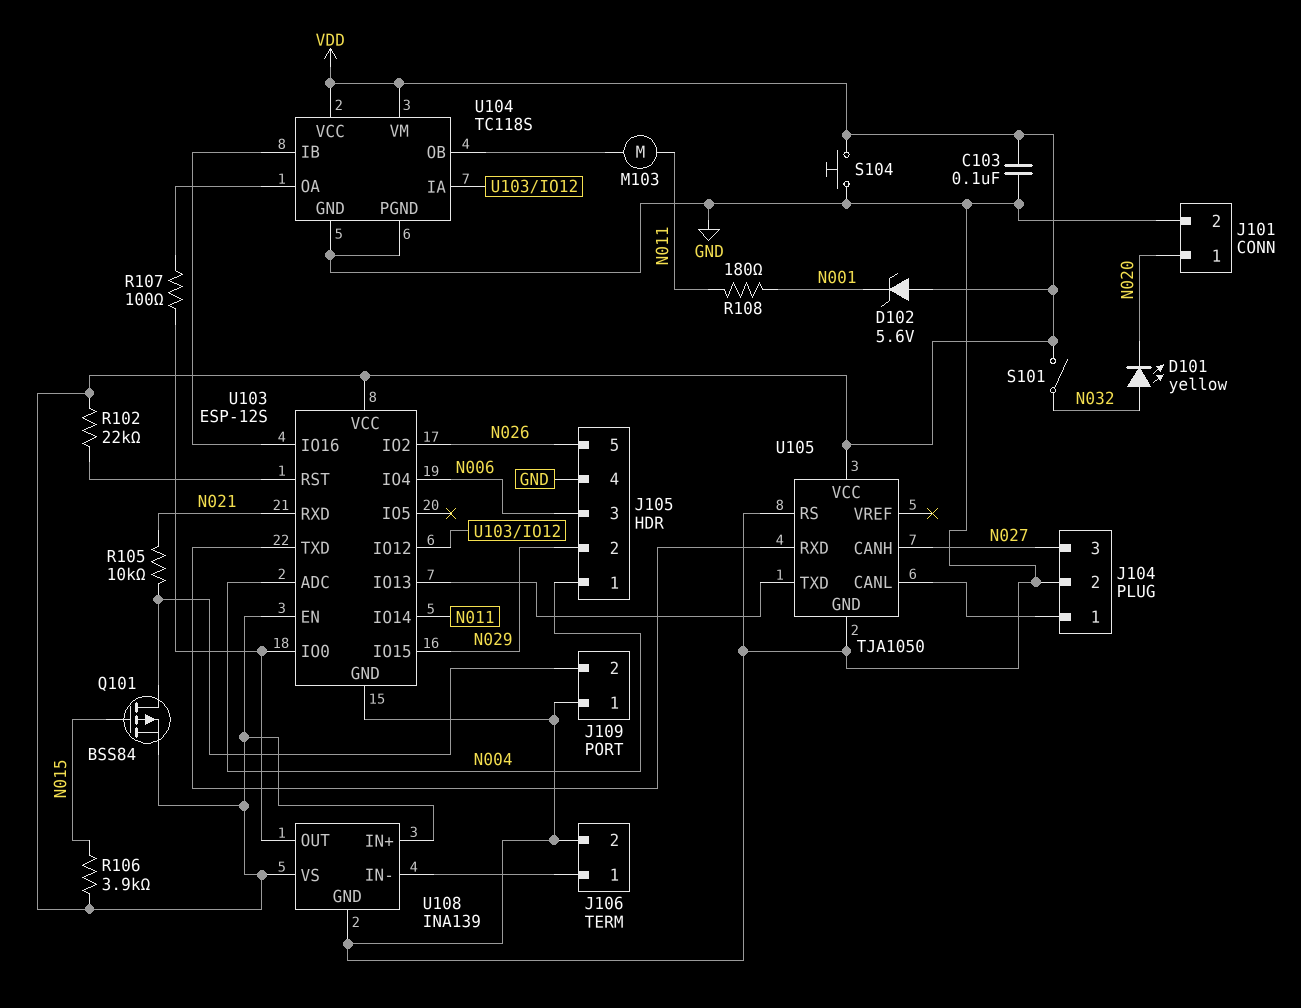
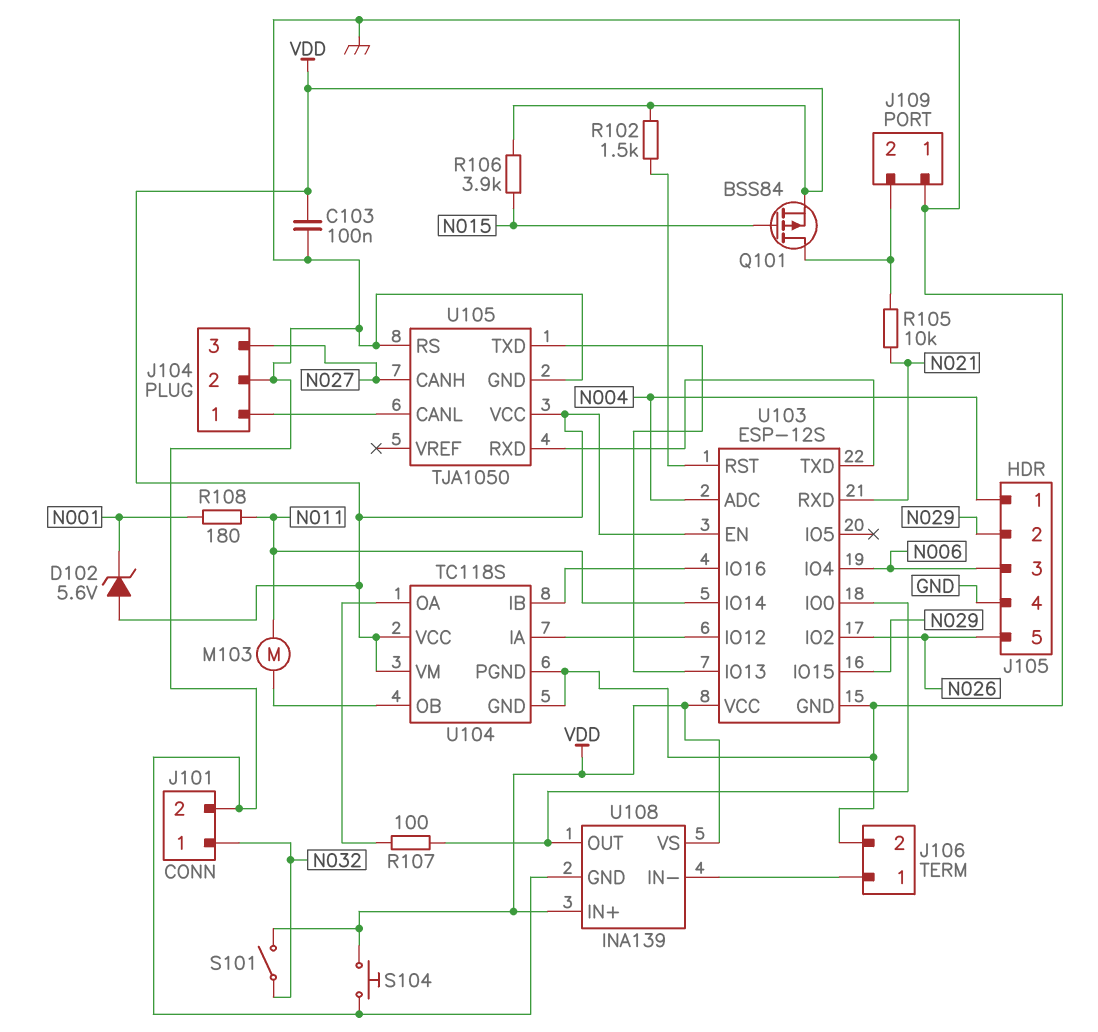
D101: LED yellow (A N032, K N020) -> none
J101 pin 1: N020 -> N032
R102: 22k (U103/RST, VDD) -> 1.5k (U103/RST, VDD)

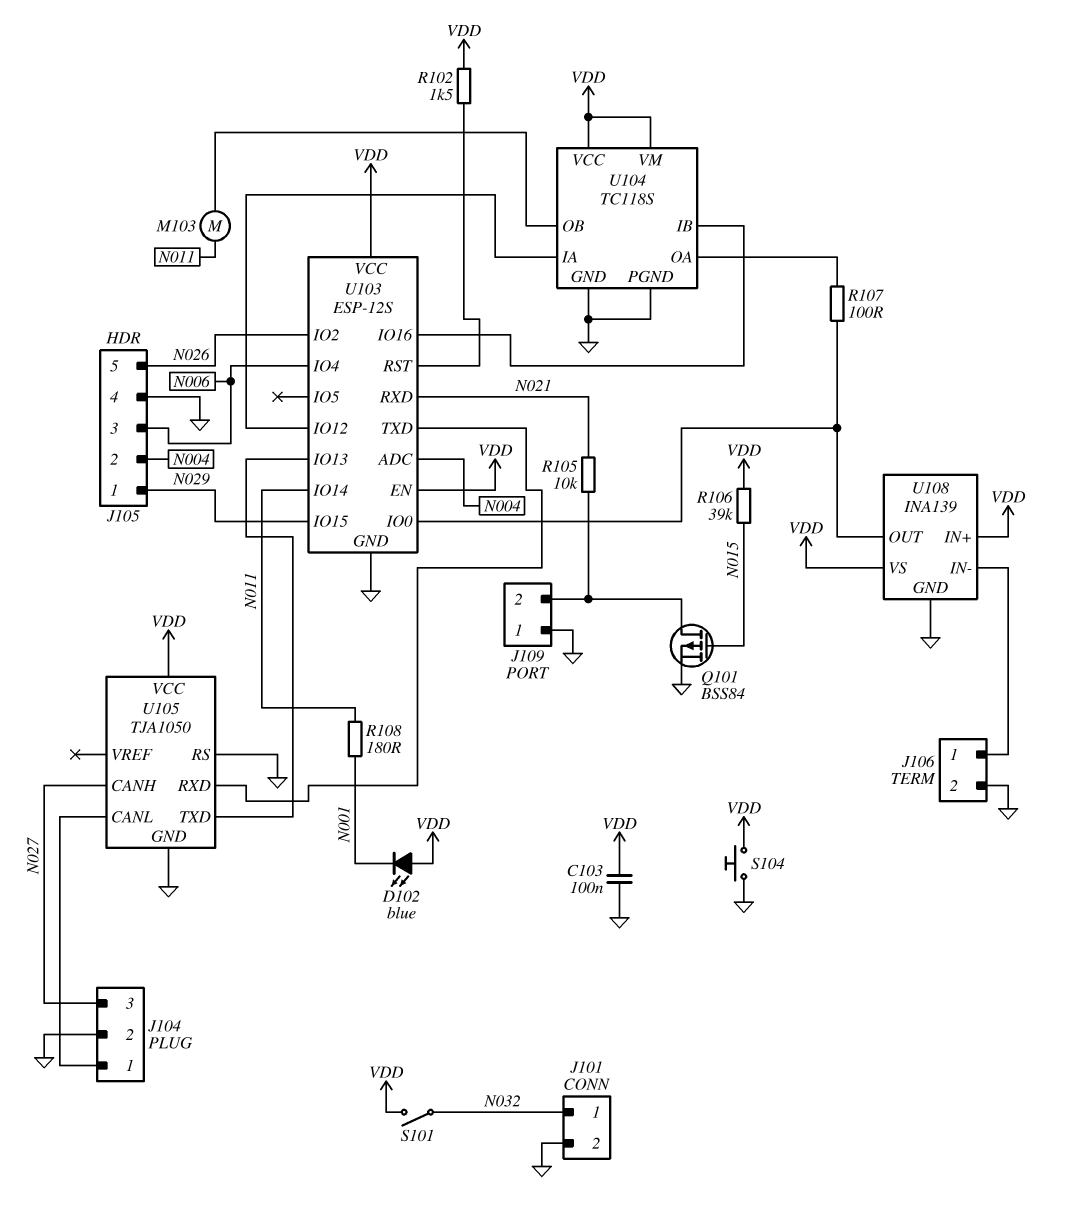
D102: zener 5.6V (A VDD, K N001) -> LED blue (A VDD, K N001)
J105 pin 1: N004 -> N029
J105 pin 2: N029 -> N004
Q101: PMOS BSS84 (G N015, D J109/2, S VDD) -> PMOS BSS84 (G N015, D J109/2, S GND)
R106: 3.9k (N015, VDD) -> 39k (N015, VDD)

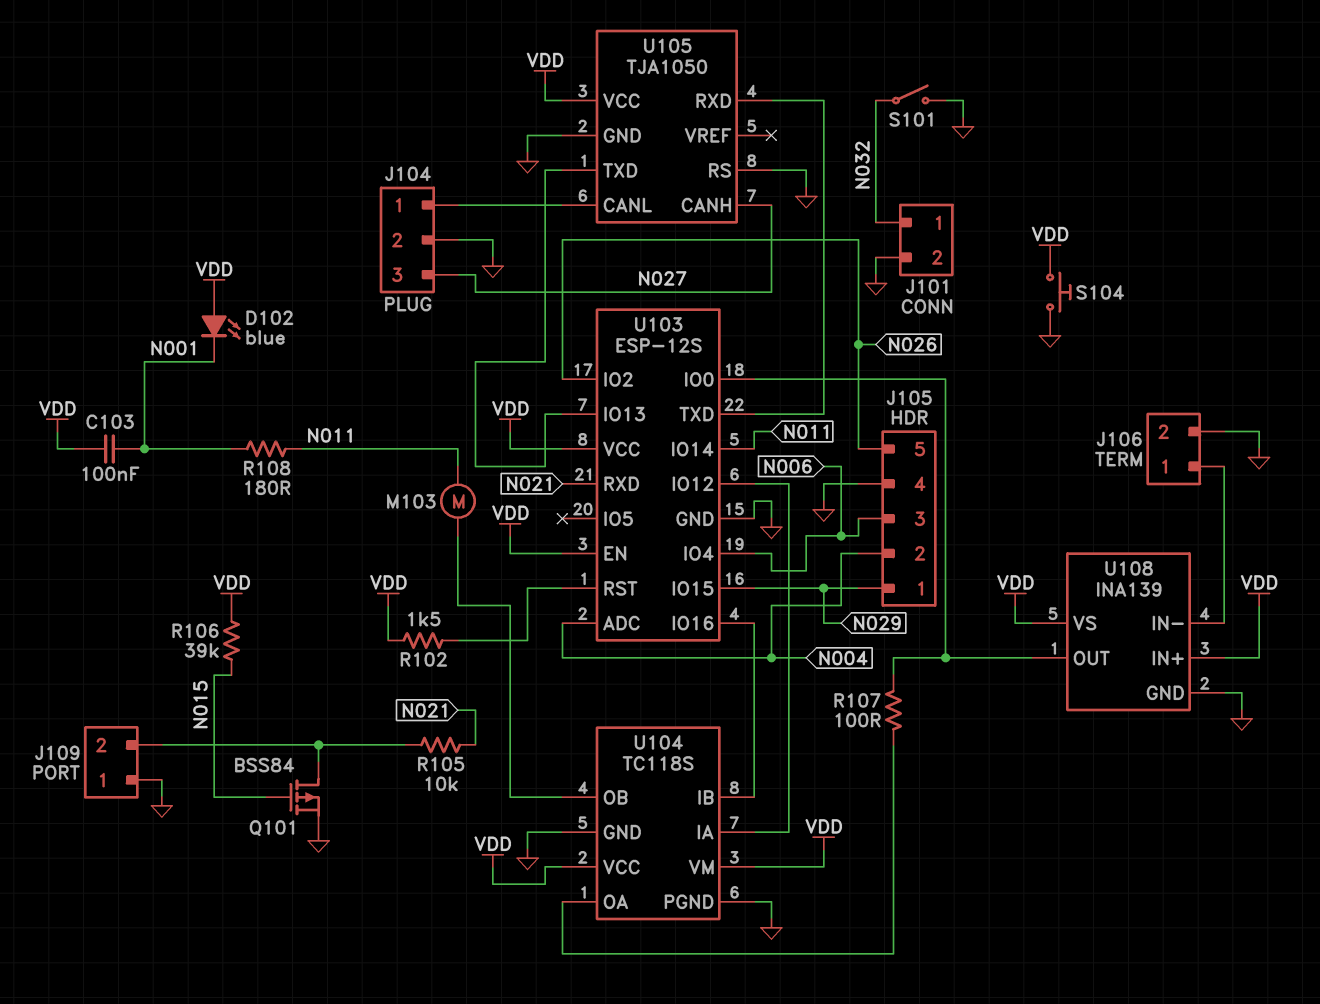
C103: 100nF (GND, VDD) -> 100nF (N001, VDD)
S101: switch (N032, VDD) -> switch (GND, N032)

